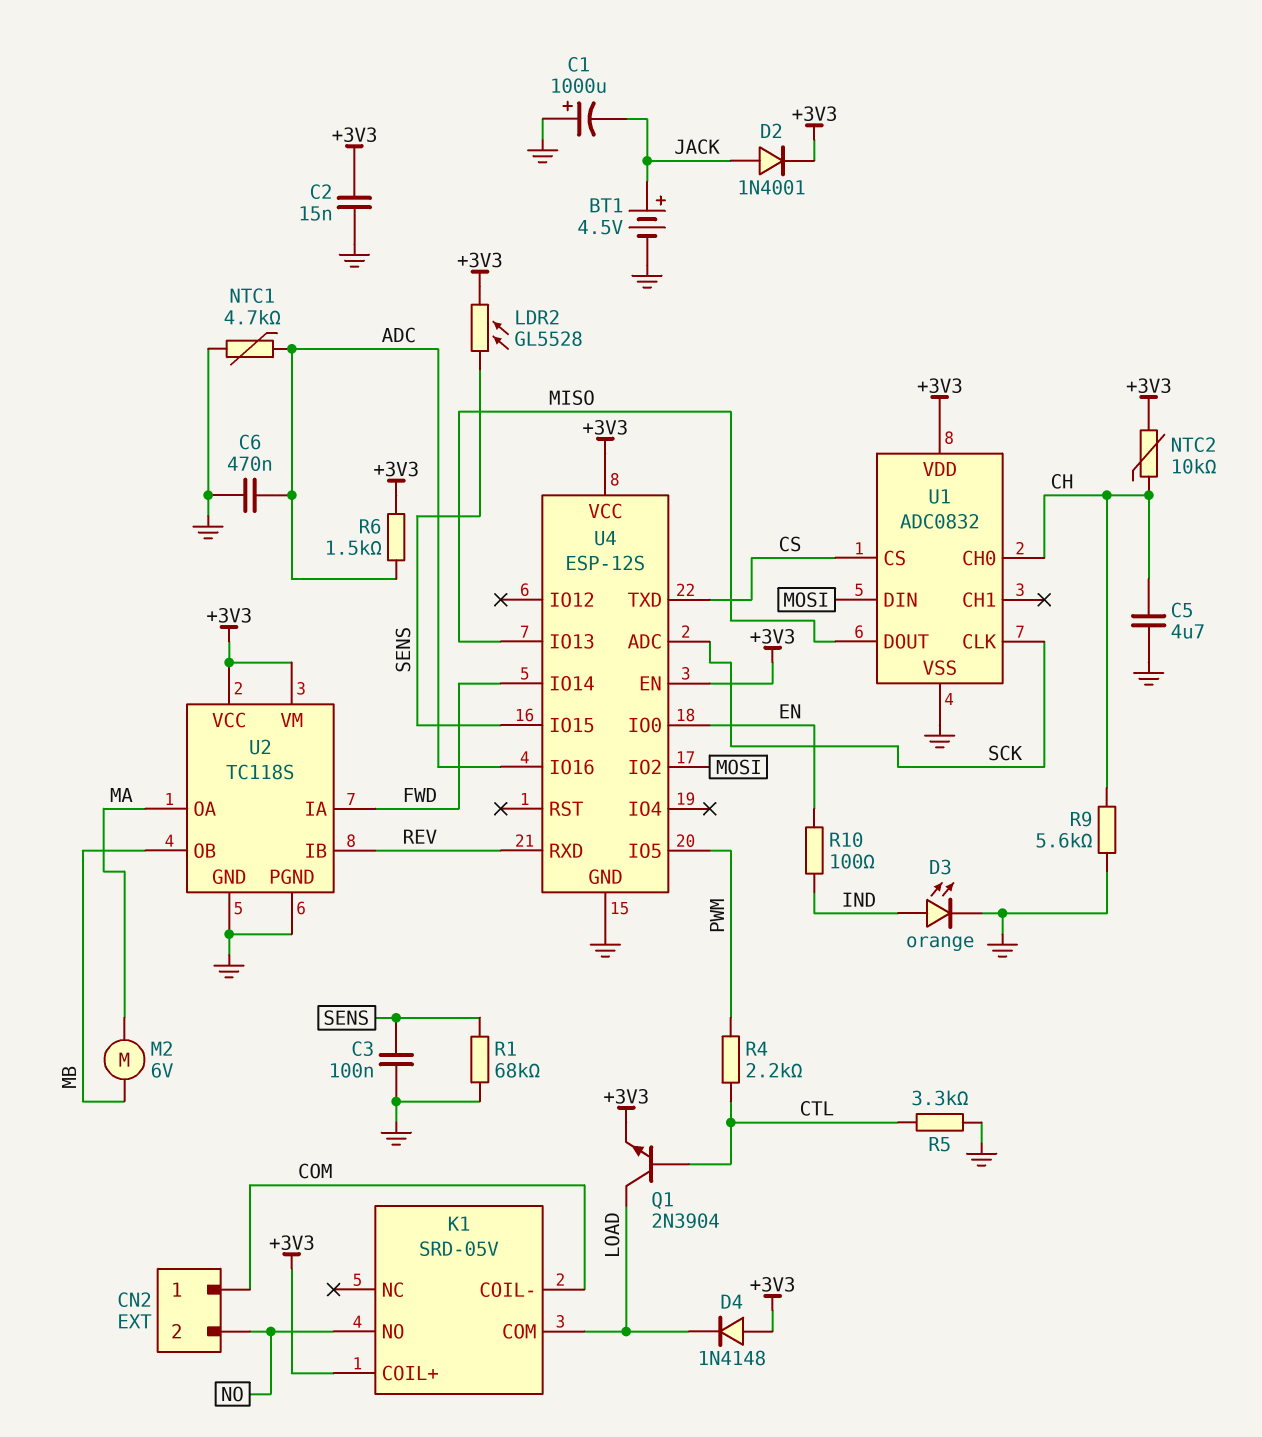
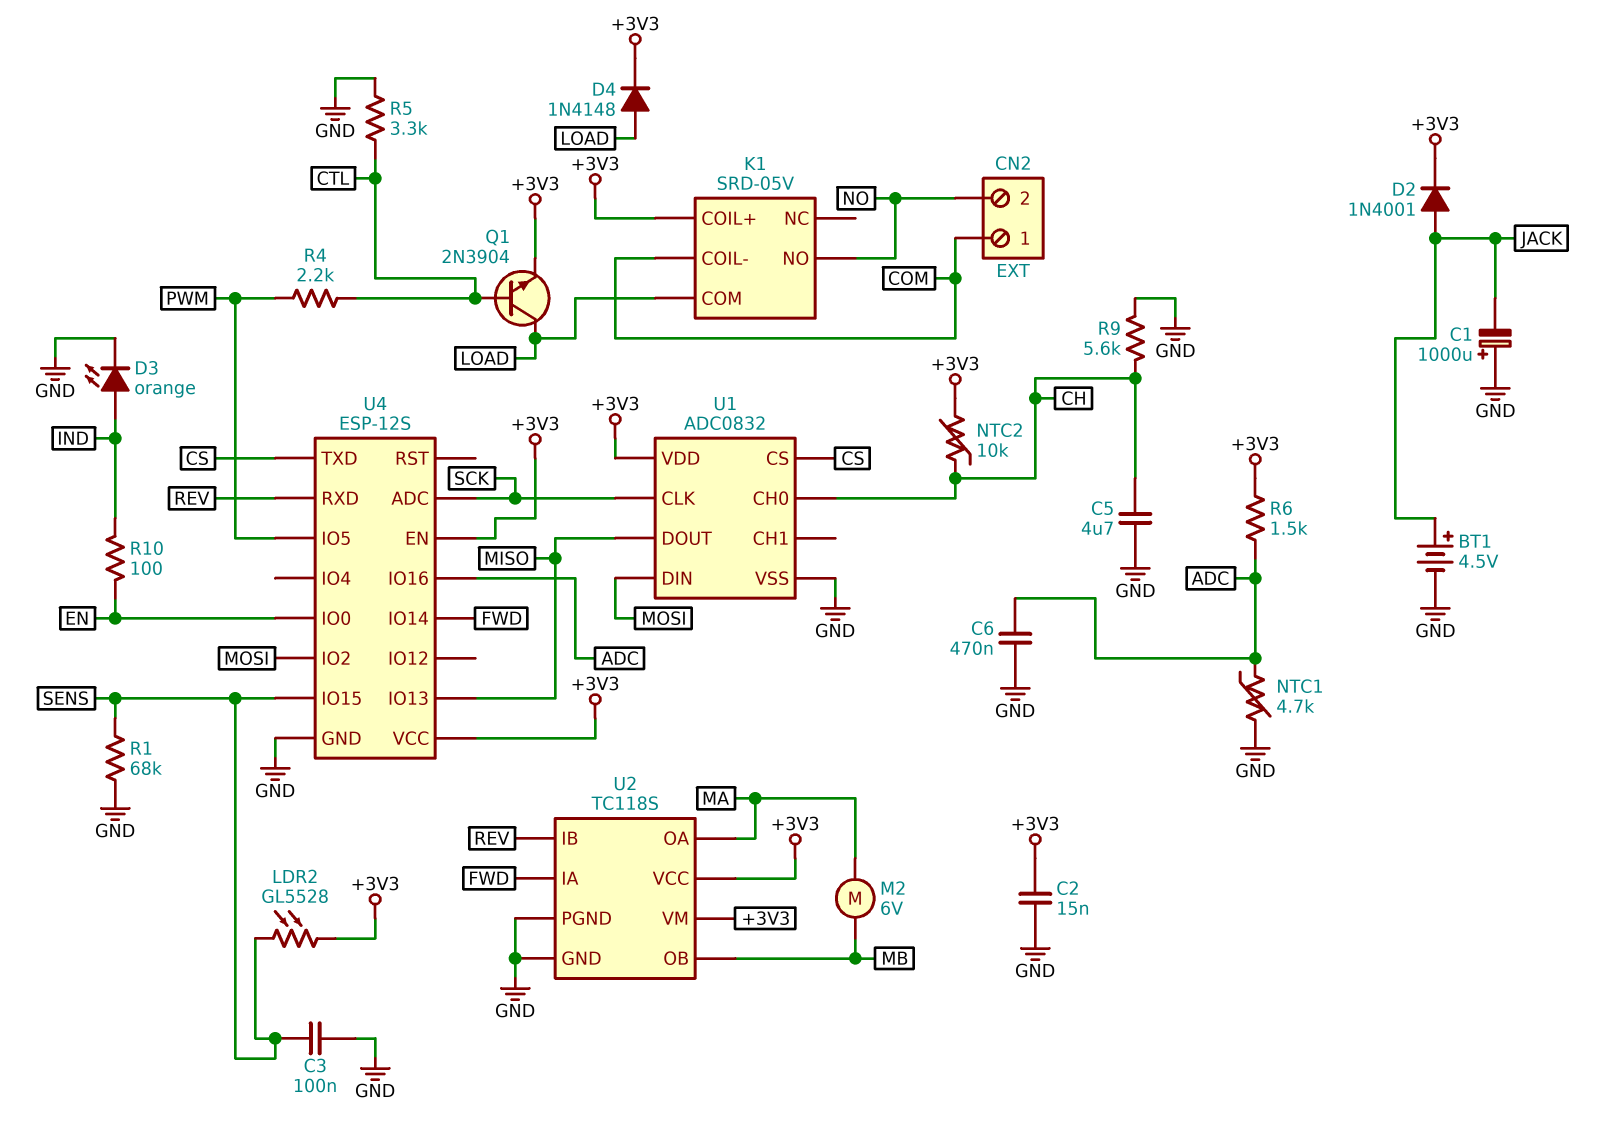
D4: diode 1N4148 (A +3V3, K LOAD) -> diode 1N4148 (A LOAD, K +3V3)

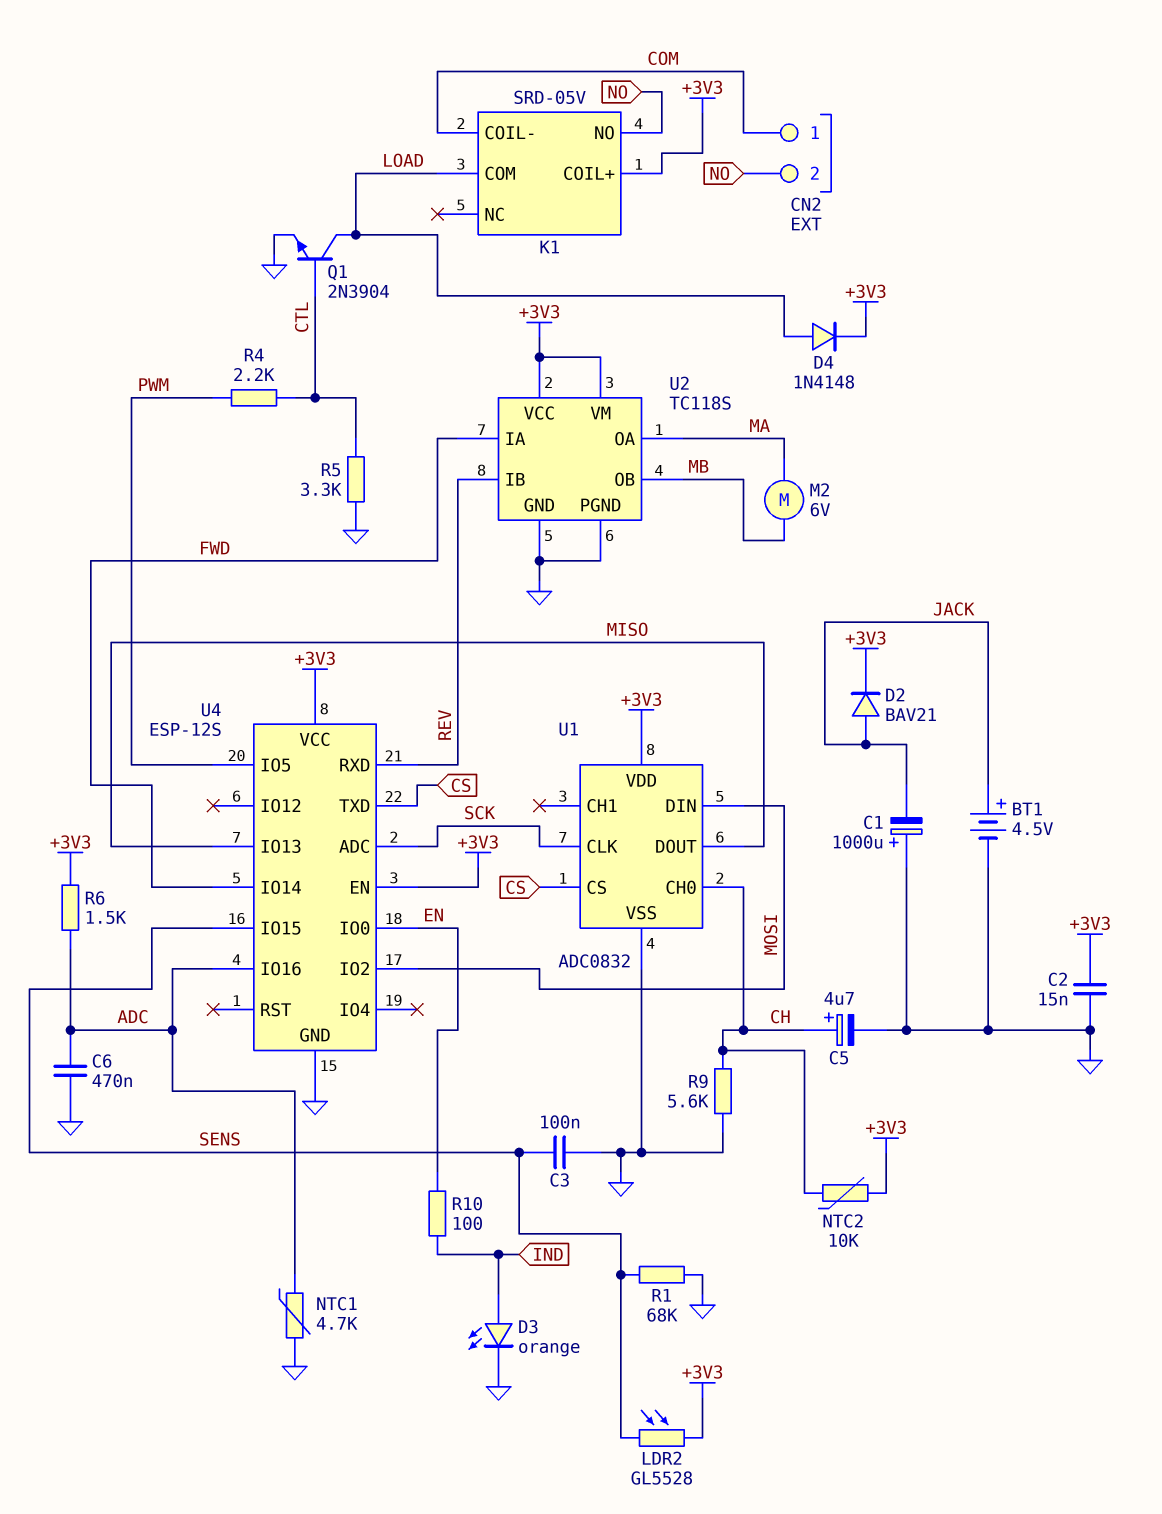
C5: 4.7uF (CH, GND) -> 4.7uF (plus CH, minus GND)
D2: diode 1N4001 (A JACK, K +3V3) -> diode BAV21 (A JACK, K +3V3)
Q1: NPN 2N3904 (B CTL, C LOAD, E +3V3) -> NPN 2N3904 (B CTL, C LOAD, E GND)

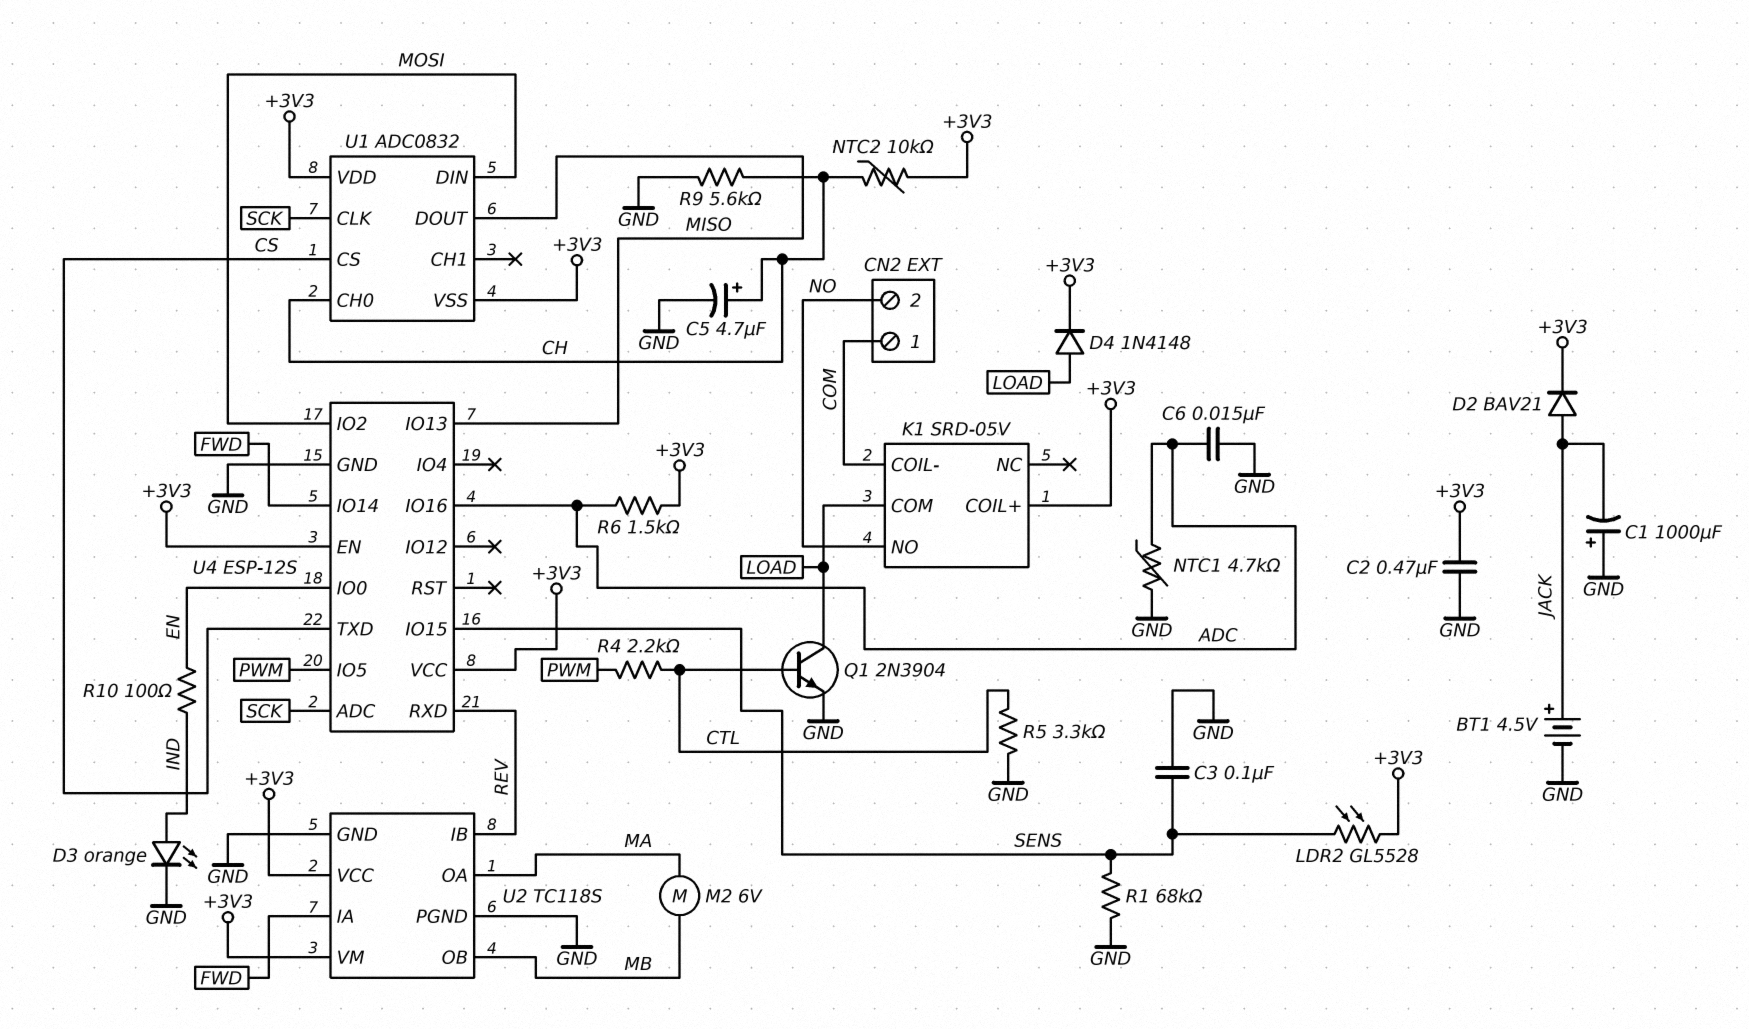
C2: 15nF (+3V3, GND) -> 470nF (+3V3, GND)
C6: 470nF (ADC, GND) -> 15nF (ADC, GND)
U1 pin VSS: GND -> +3V3

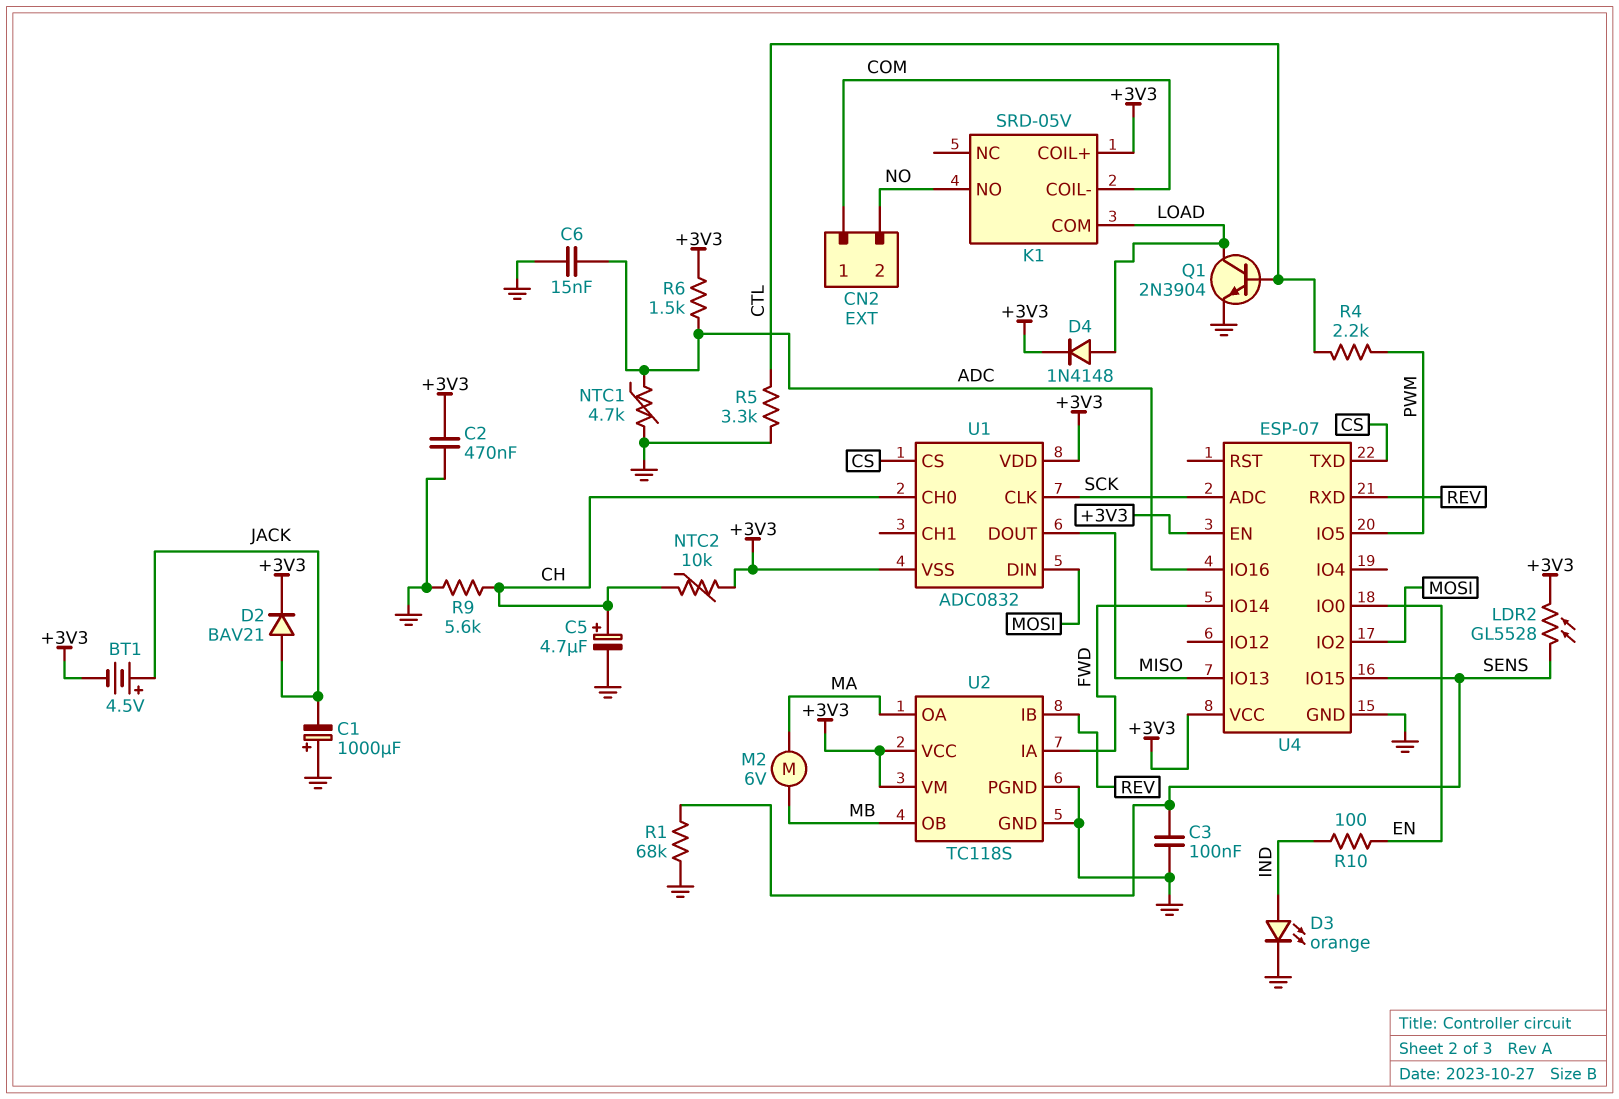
BT1: 4.5V (plus JACK, minus GND) -> 4.5V (plus JACK, minus +3V3)
U4: ESP-12S -> ESP-07

